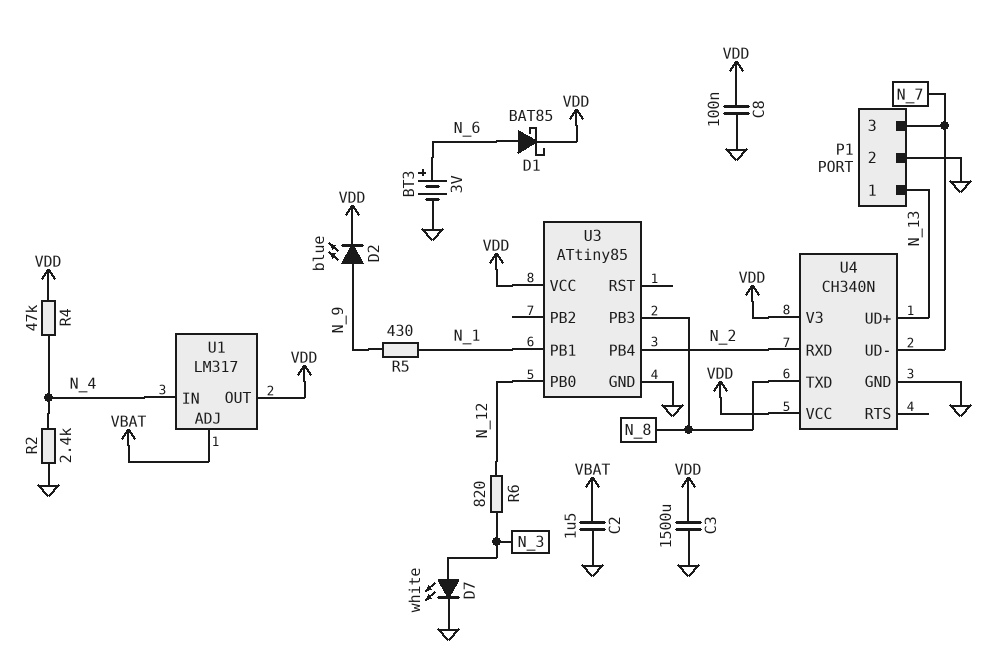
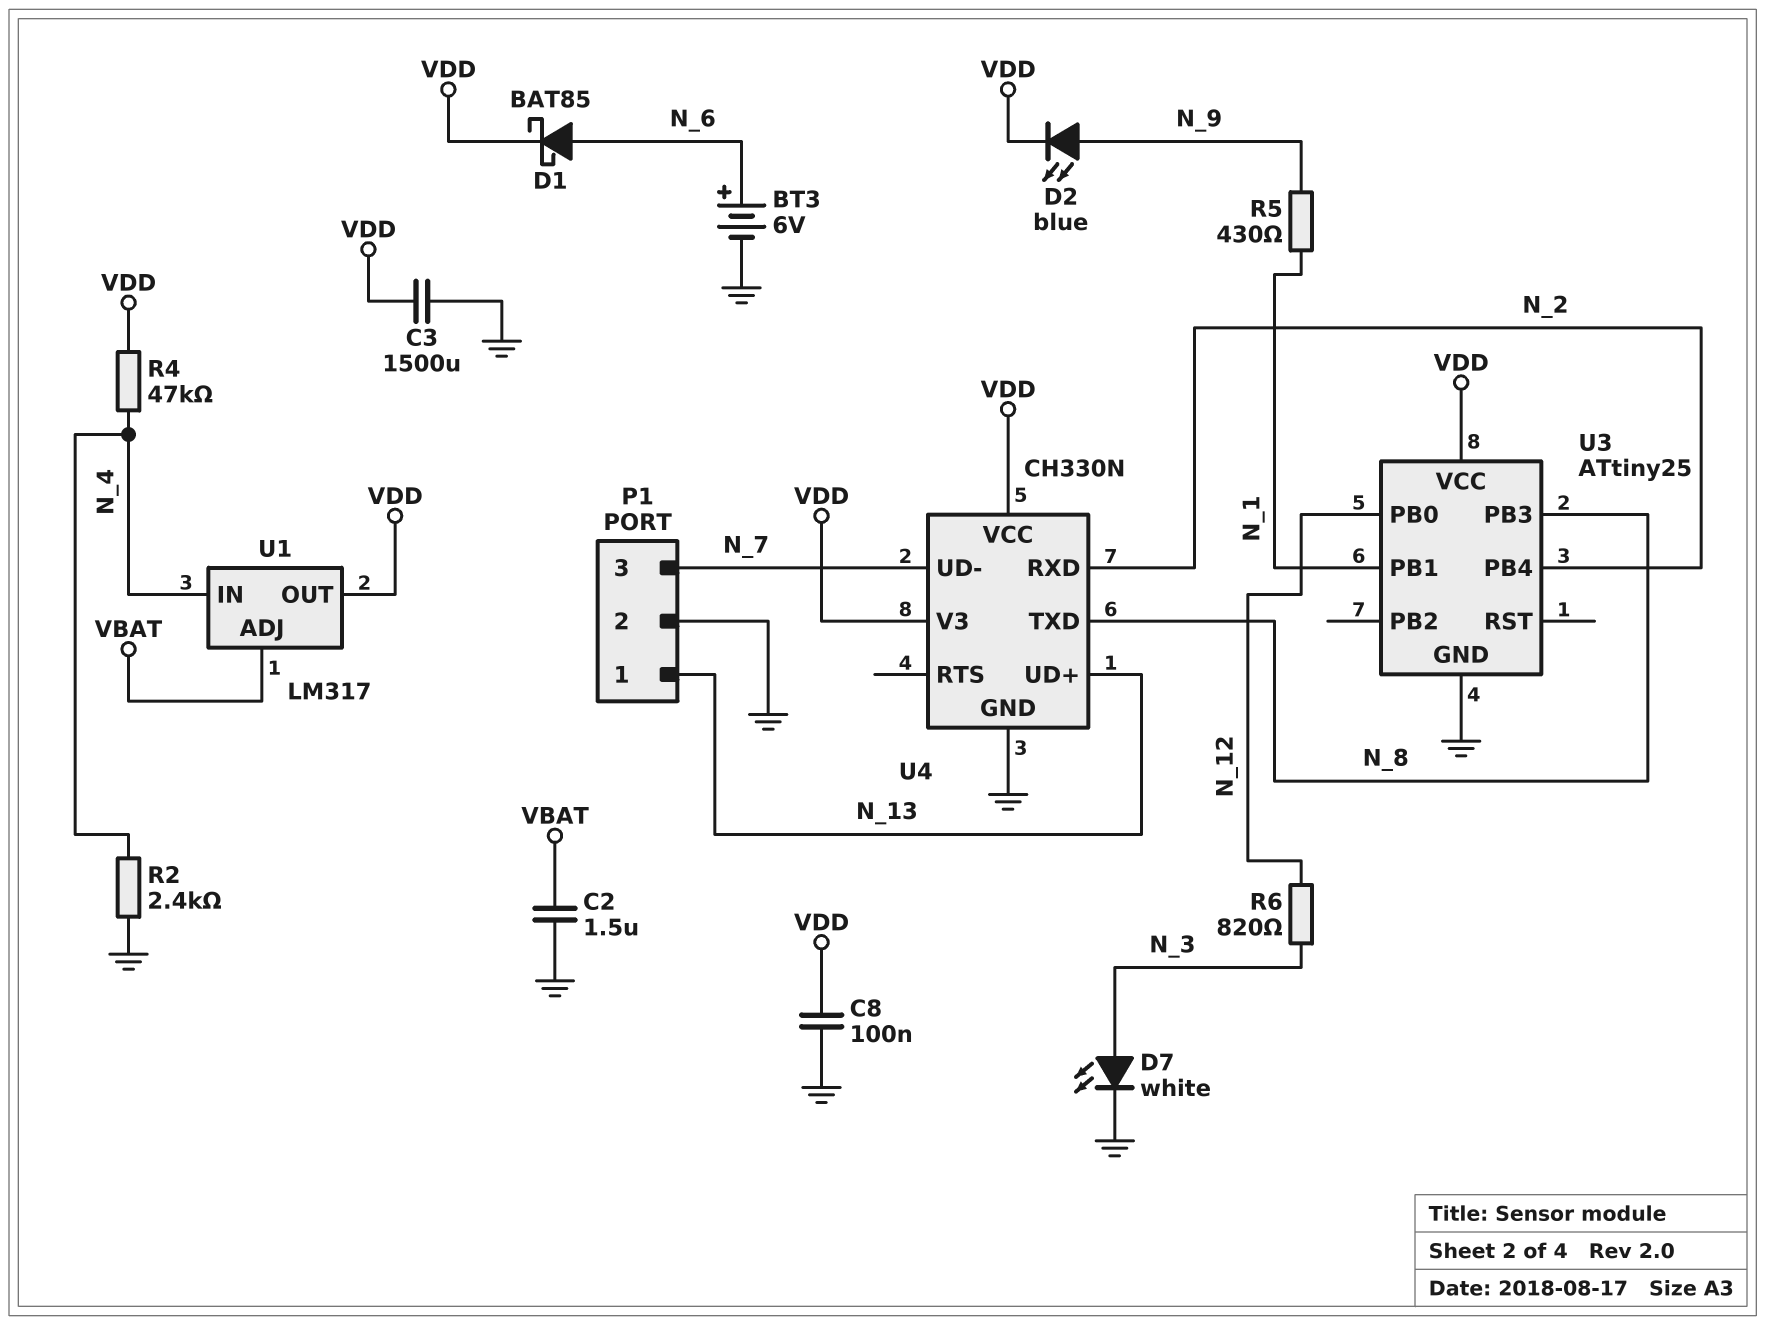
BT3: 3V (plus N_6, minus GND) -> 6V (plus N_6, minus GND)
U3: ATtiny85 -> ATtiny25
U4: CH340N -> CH330N

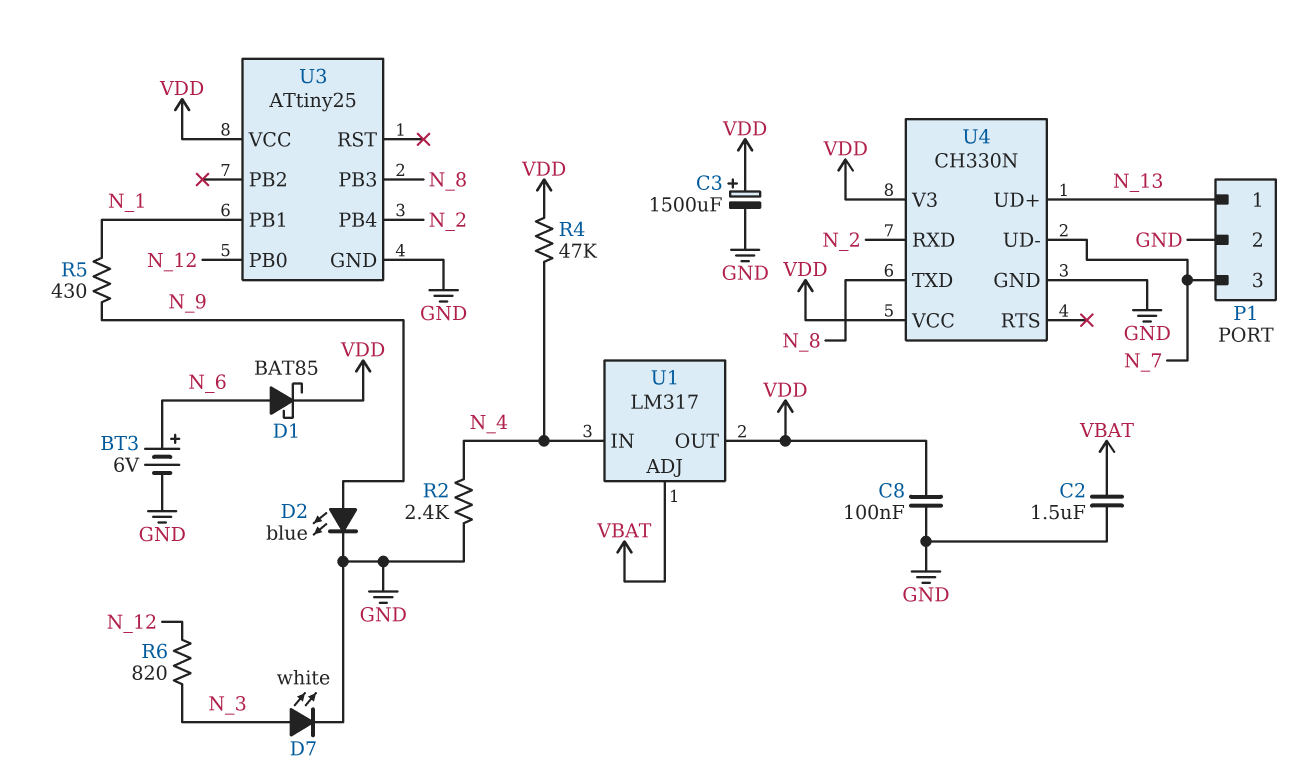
C3: 1500uF (GND, VDD) -> 1500uF (plus VDD, minus GND)
D2: LED blue (A N_9, K VDD) -> LED blue (A N_9, K GND)

